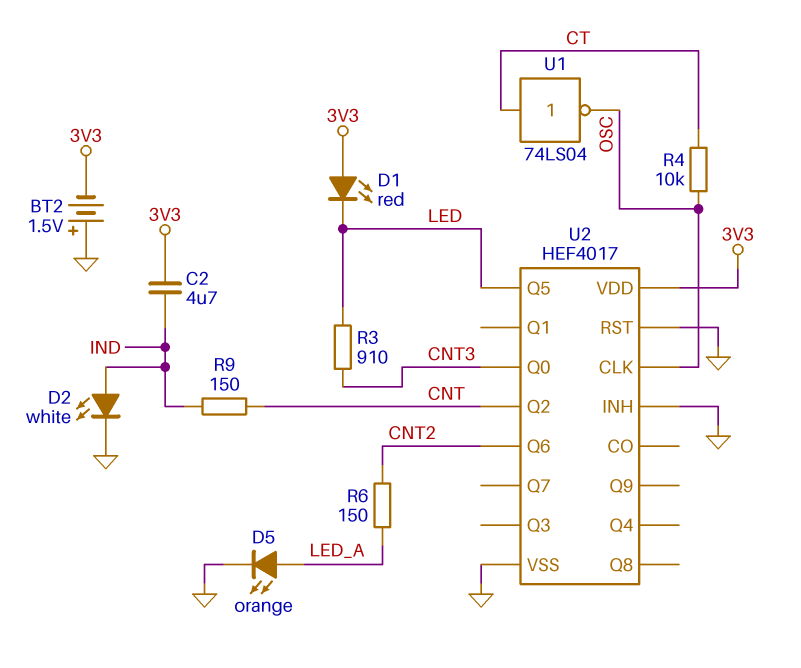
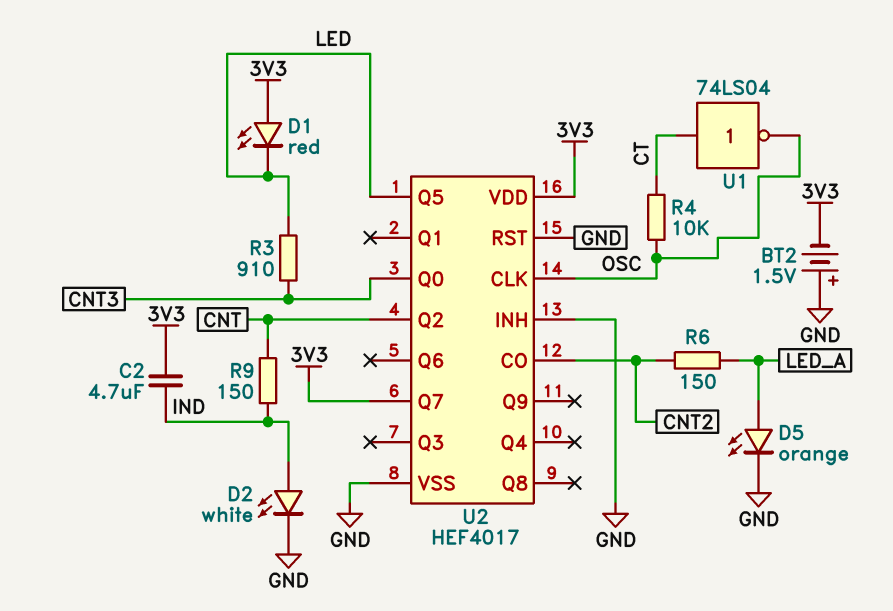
U2 pin CO: none -> CNT2
U2 pin Q6: CNT2 -> none
U2 pin Q7: none -> 3V3

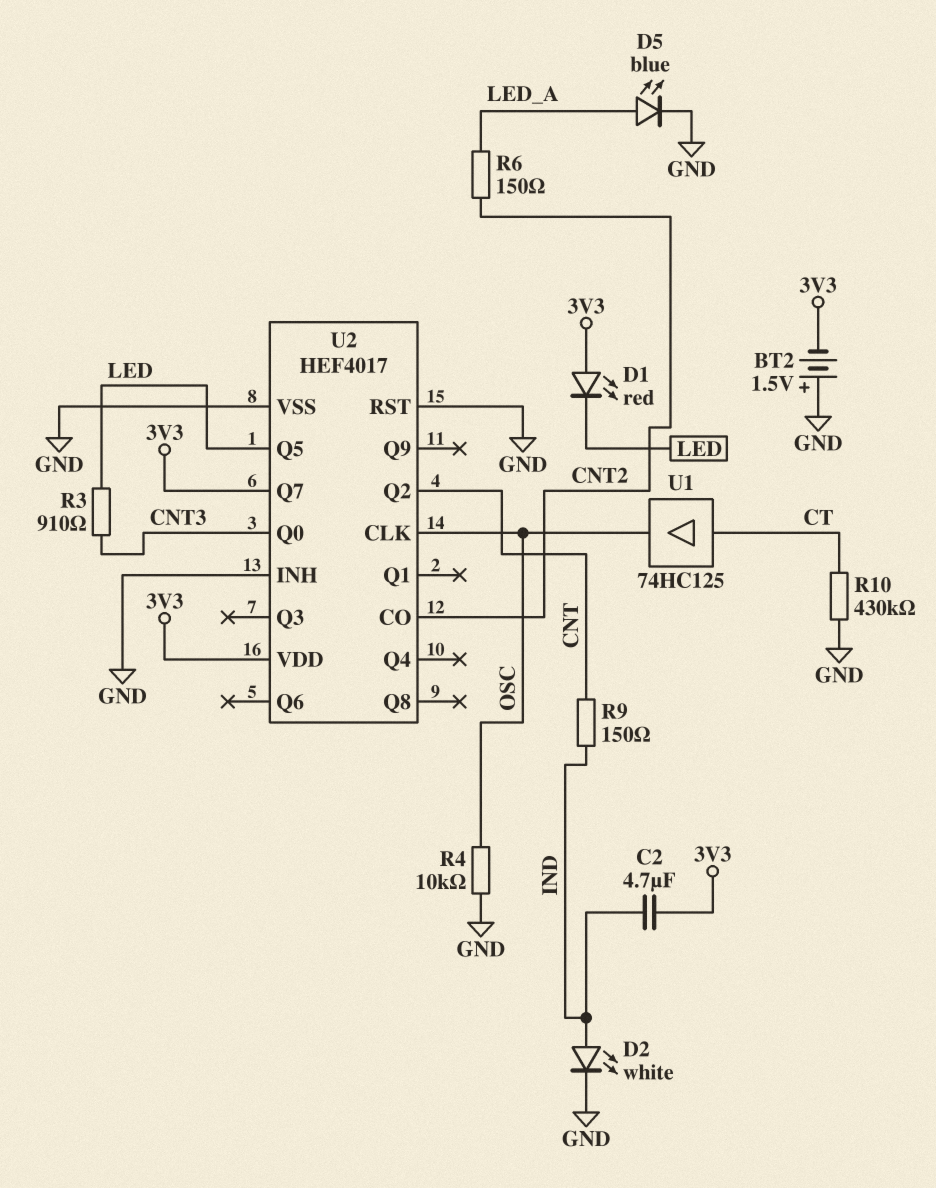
D5: LED orange (A LED_A, K GND) -> LED blue (A LED_A, K GND)
R4: 10k (CT, OSC) -> 10k (GND, OSC)
R10: none -> 430k (CT, GND)
U1: NOT 74LS04 (in CT, out OSC) -> buffer 74HC125 (in CT, out OSC)

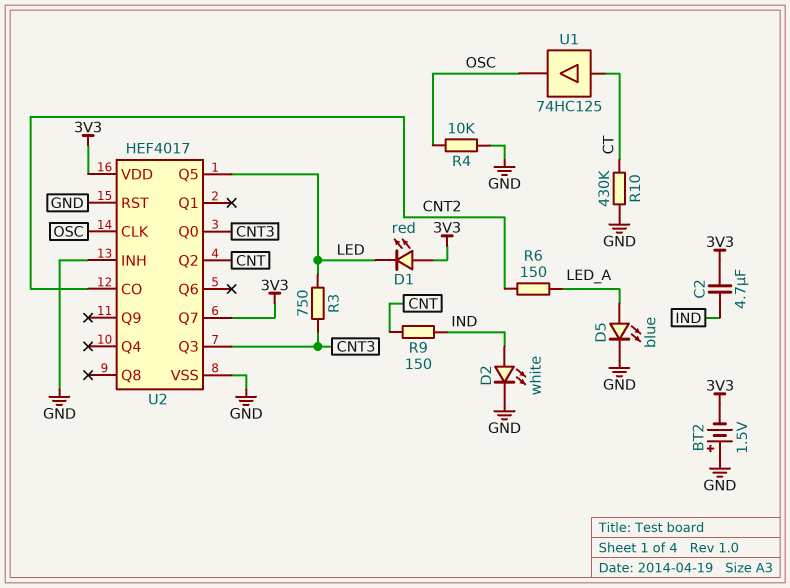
R3: 910 (CNT3, LED) -> 750 (CNT3, LED)
U2 pin Q3: none -> CNT3

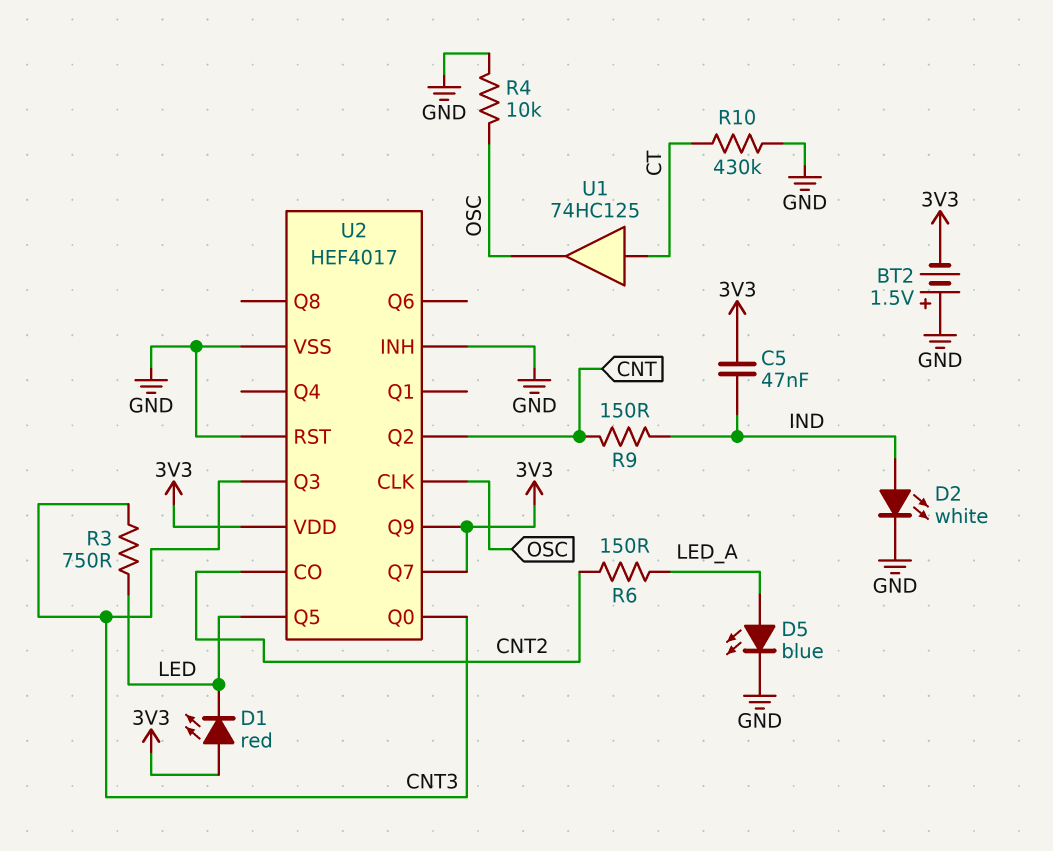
C2: 4.7uF (3V3, IND) -> none
C5: none -> 47nF (3V3, IND)
U2 pin Q9: none -> 3V3

